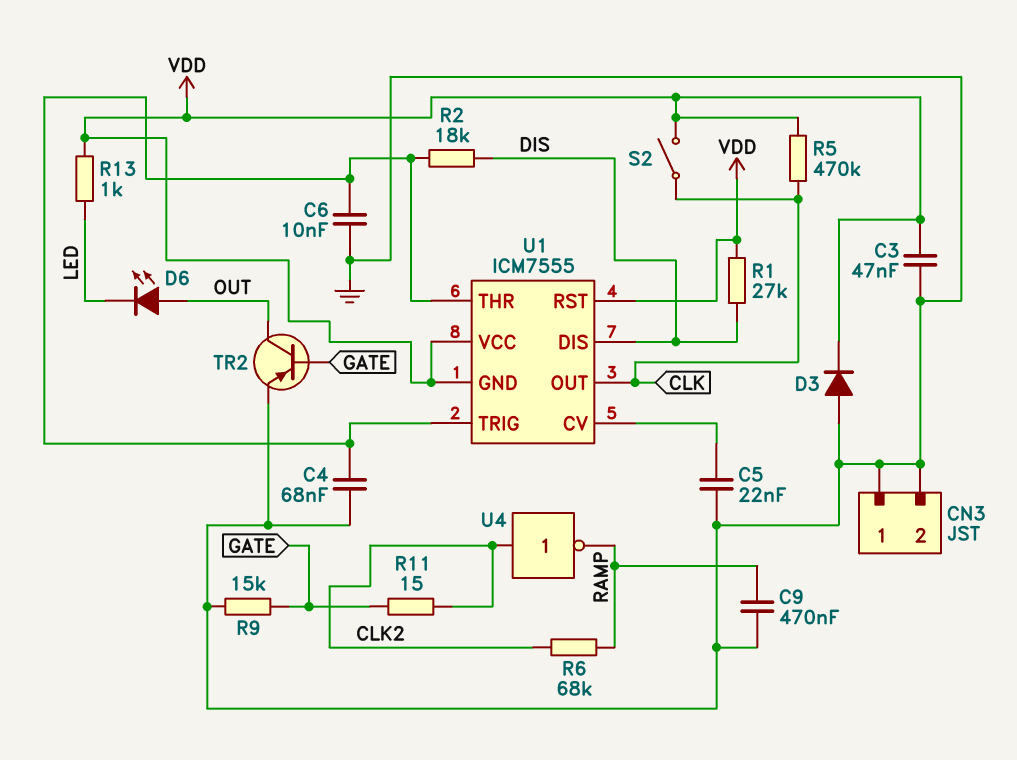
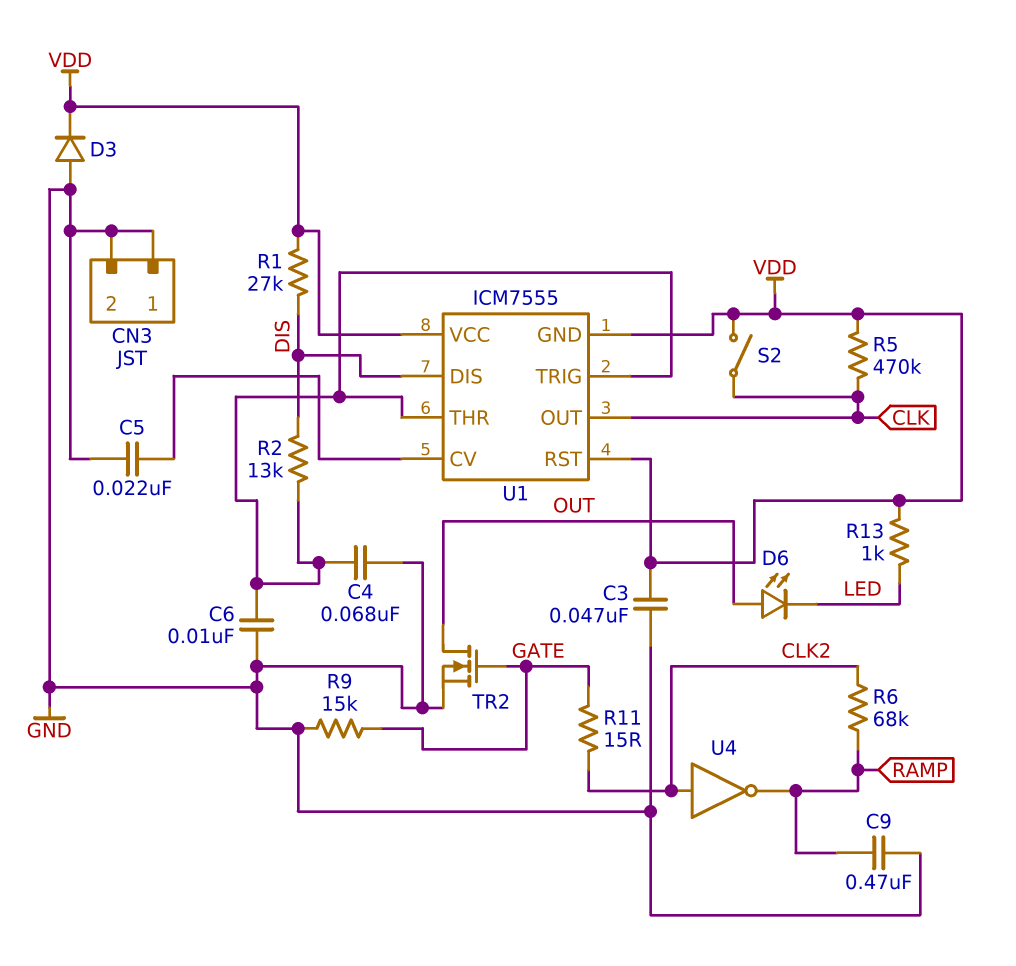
R2: 18k (DIS, U1/THR) -> 13k (DIS, U1/THR)
TR2: PNP (B GATE, C OUT, E GND) -> NMOS (G GATE, D OUT, S GND)

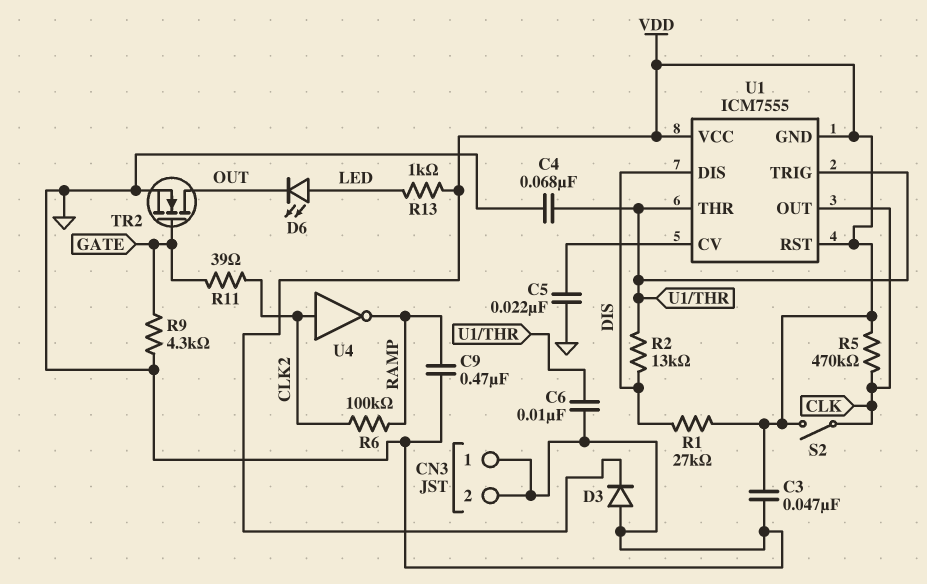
D6: LED (A OUT, K LED) -> LED (A LED, K OUT)
R6: 68k (CLK2, RAMP) -> 100k (CLK2, RAMP)
R9: 15k (GATE, GND) -> 4.3k (GATE, GND)
R11: 15 (CLK2, GATE) -> 39 (CLK2, GATE)

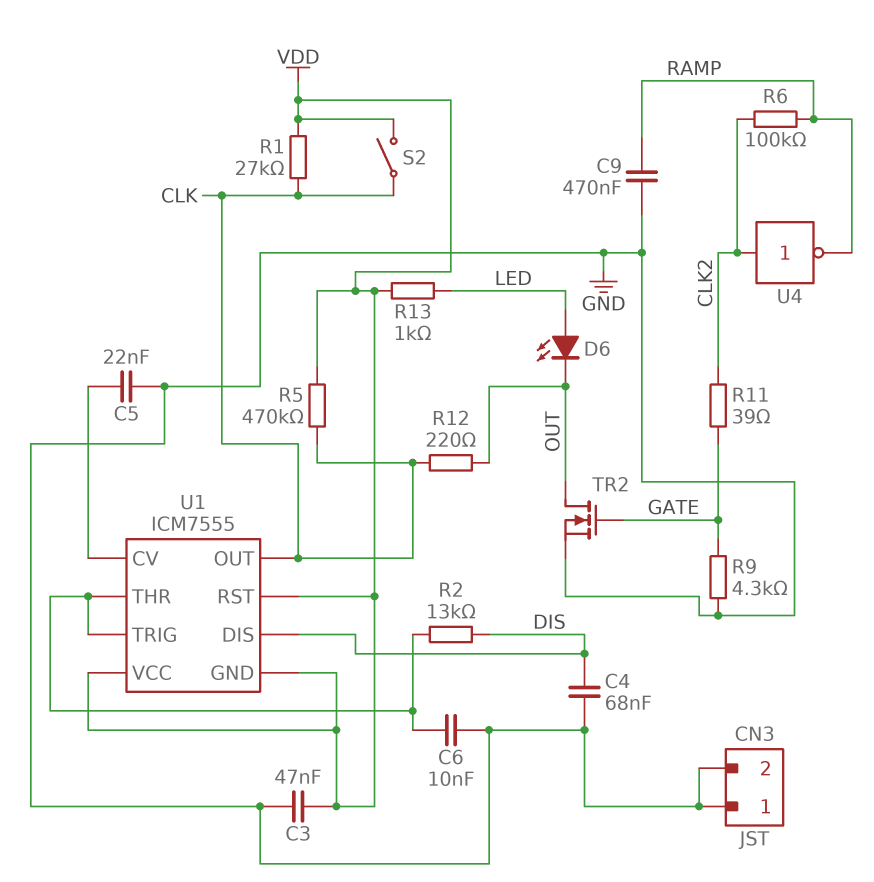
C4: 68nF (GND, U1/THR) -> 68nF (DIS, GND)
D3: diode (A GND, K VDD) -> none
R1: 27k (DIS, VDD) -> 27k (CLK, VDD)
R12: none -> 220 (CLK, OUT)

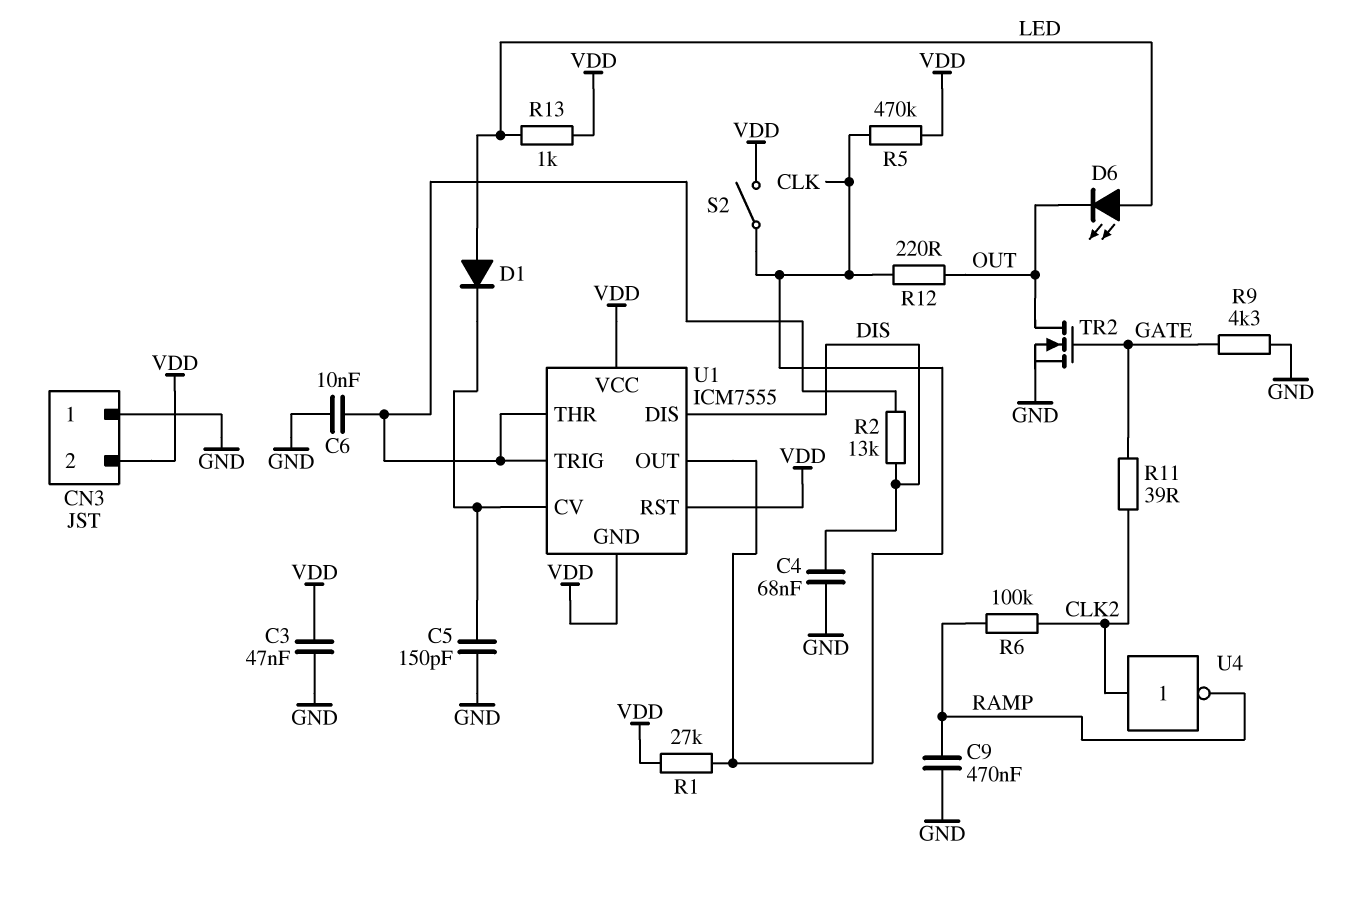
C5: 22nF (GND, U1/CV) -> 150pF (GND, U1/CV)
CN3 pin 2: GND -> VDD
D1: none -> diode (A LED, K U1/CV)

